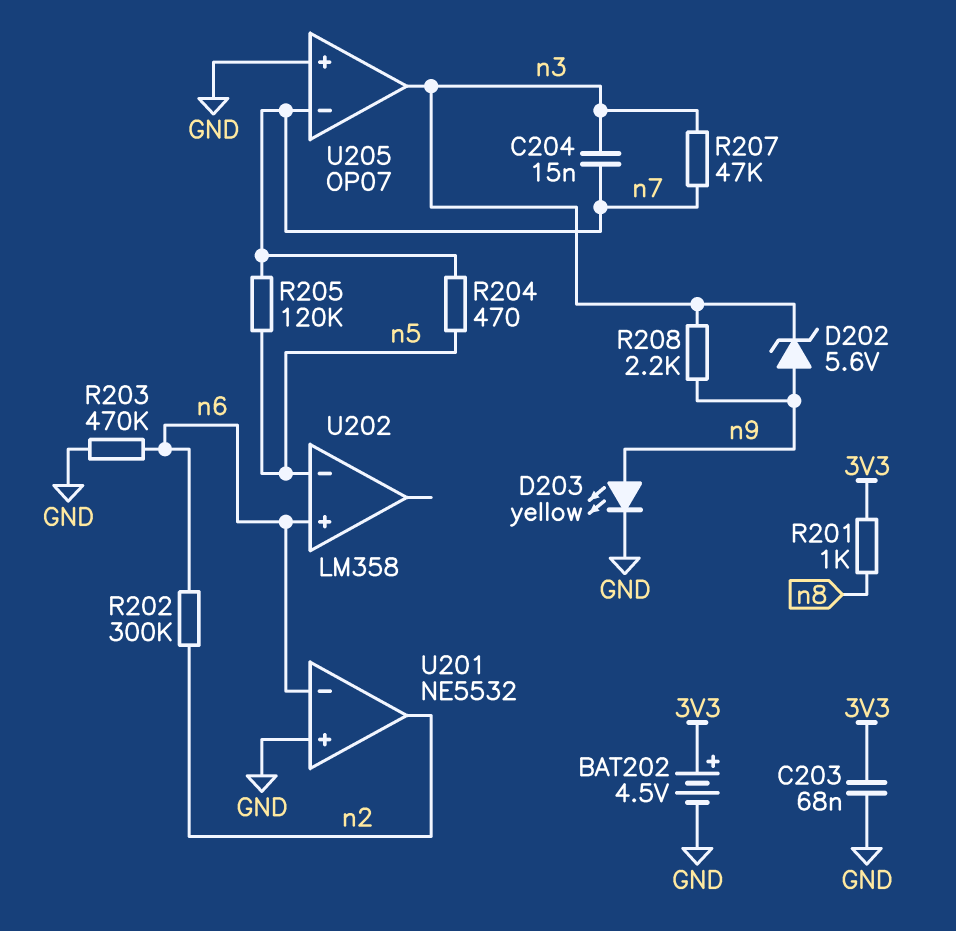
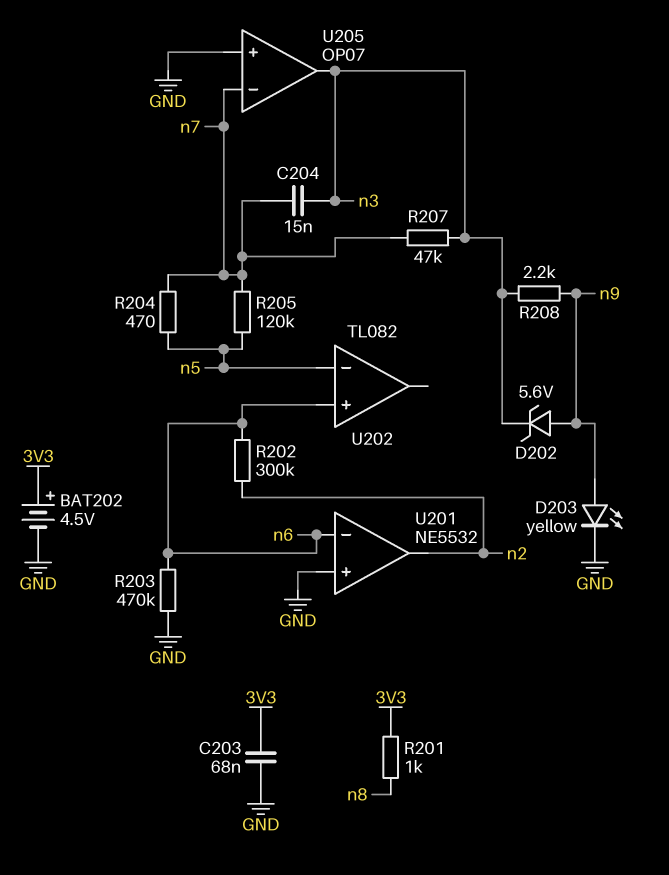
U202: LM358 -> TL082

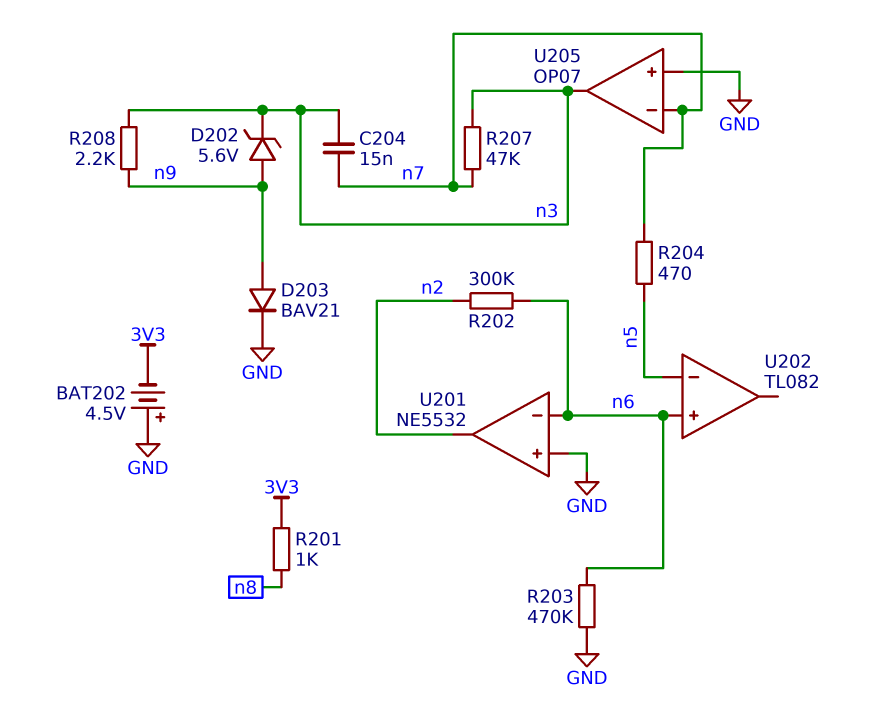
BAT202: 4.5V (plus 3V3, minus GND) -> 4.5V (plus GND, minus 3V3)
C203: 68nF (3V3, GND) -> none
D203: LED yellow (A n9, K GND) -> diode BAV21 (A n9, K GND)
R205: 120k (n5, n7) -> none

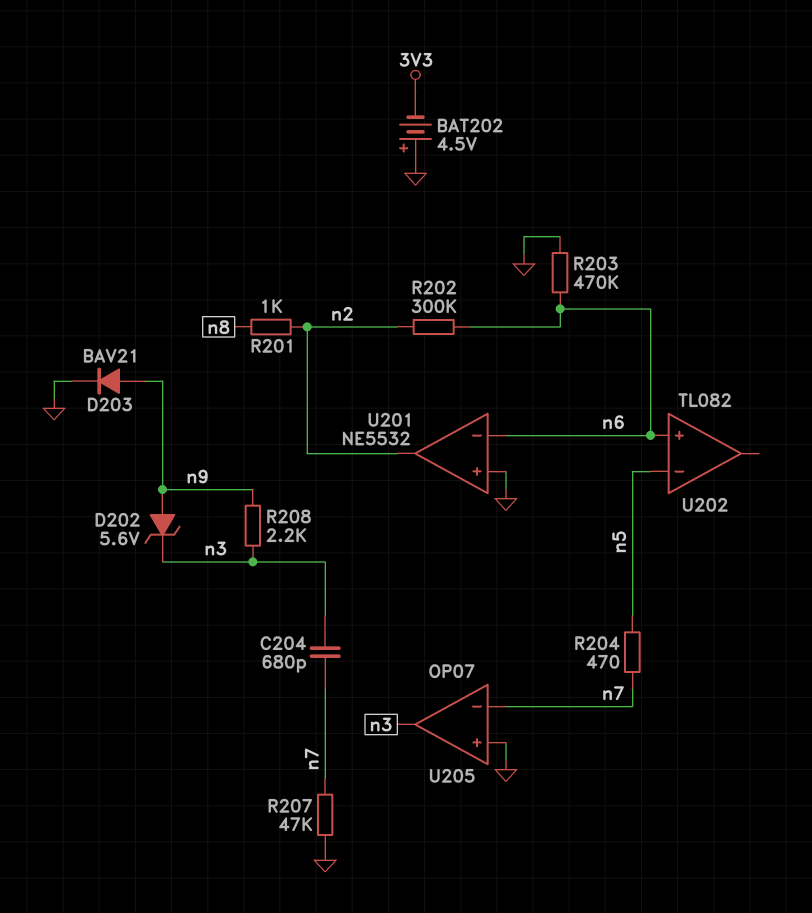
C204: 15nF (n3, n7) -> 680pF (n3, n7)
R201: 1k (3V3, n8) -> 1k (n2, n8)
R207: 47k (n3, n7) -> 47k (GND, n7)

